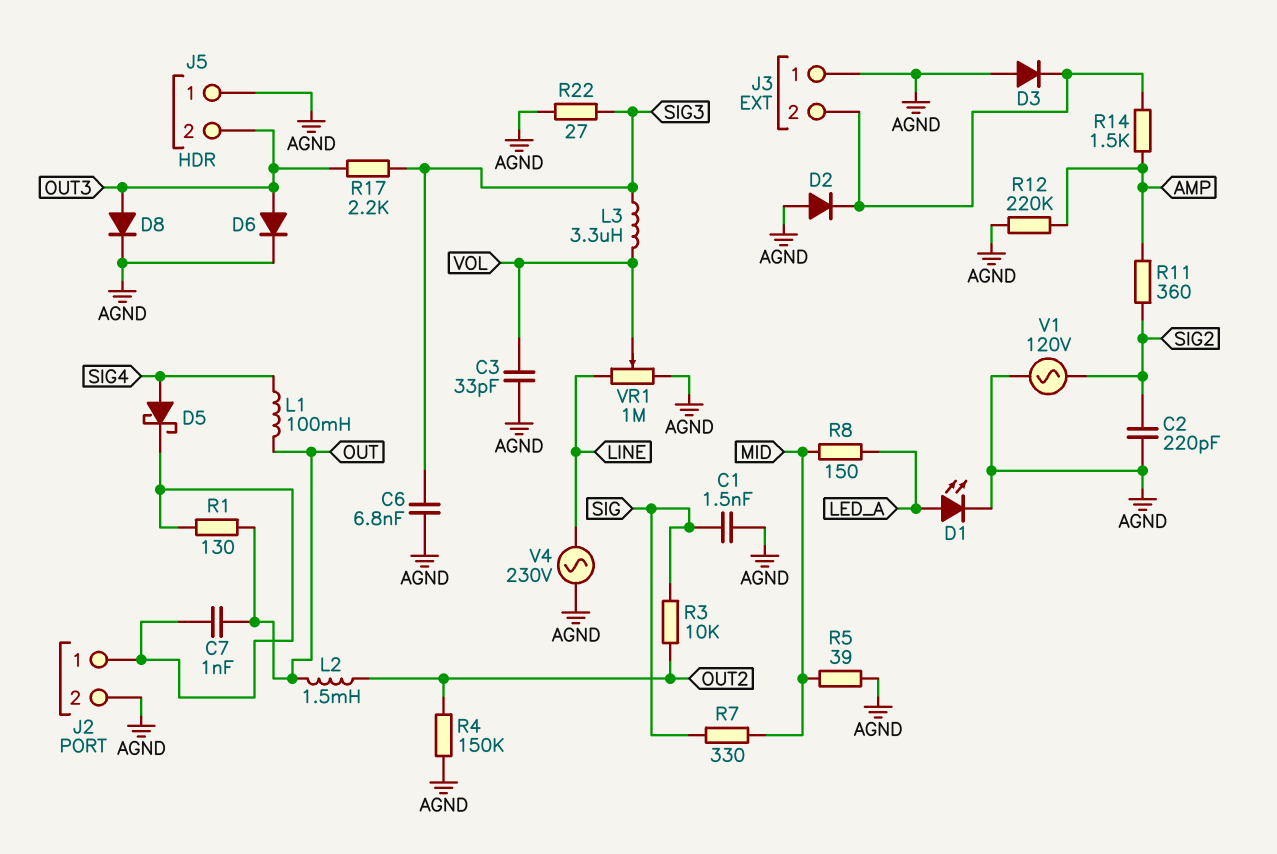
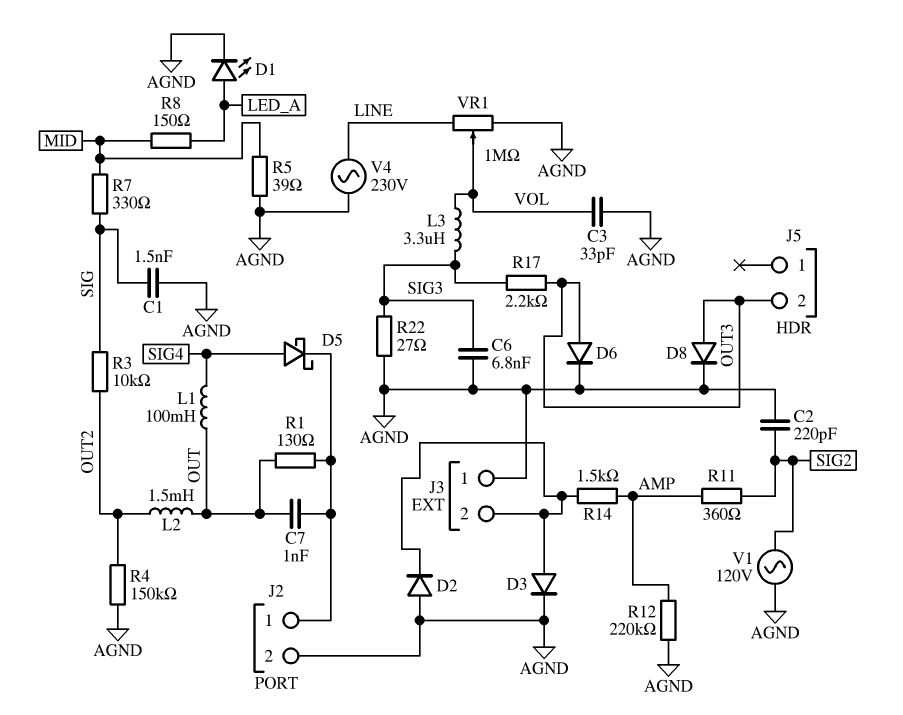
D3: diode (A AGND, K J3/2) -> diode (A J3/2, K AGND)
J5 pin 1: AGND -> none

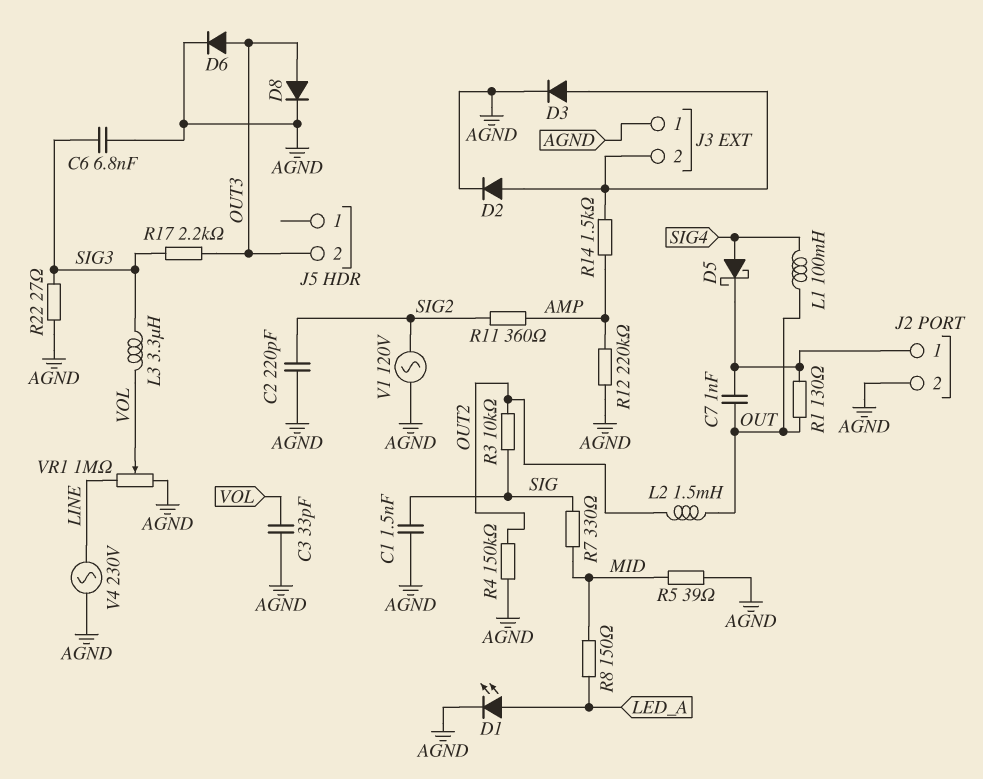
D2: diode (A AGND, K J3/2) -> diode (A J3/2, K AGND)

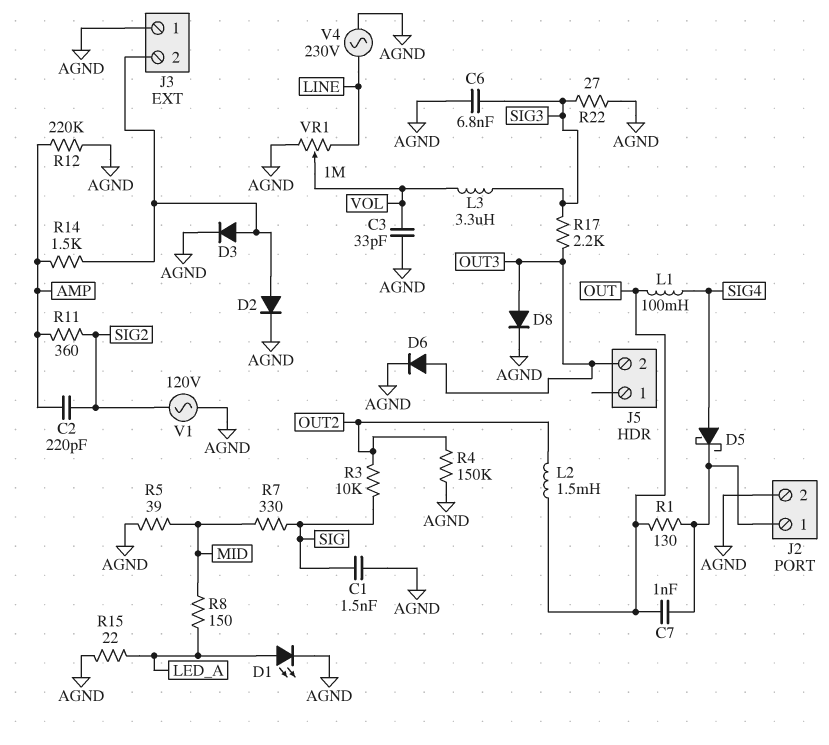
C2: 220pF (AGND, SIG2) -> 220pF (AMP, SIG2)
R15: none -> 22 (AGND, LED_A)

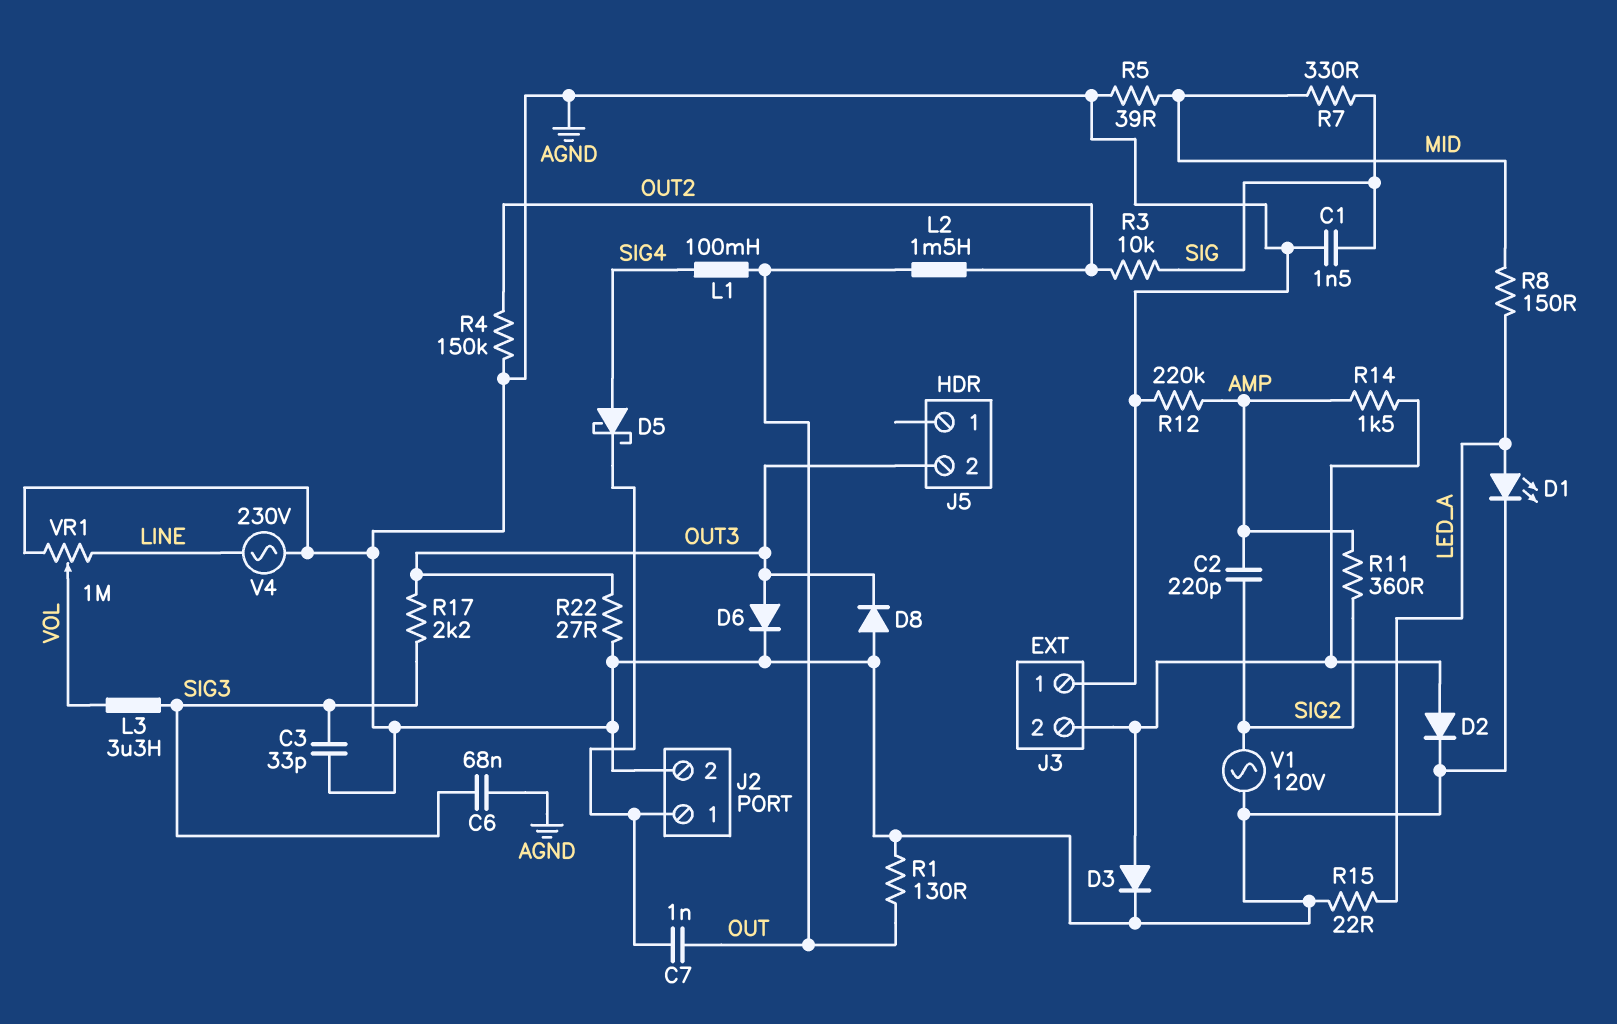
C3: 33pF (AGND, VOL) -> 33pF (AGND, SIG3)
C6: 6.8nF (AGND, SIG3) -> 68nF (AGND, SIG3)
D8: diode (A OUT3, K AGND) -> diode (A AGND, K OUT3)
R1: 130 (J2/1, OUT) -> 130 (AGND, OUT)
R22: 27 (AGND, SIG3) -> 27 (AGND, OUT3)

